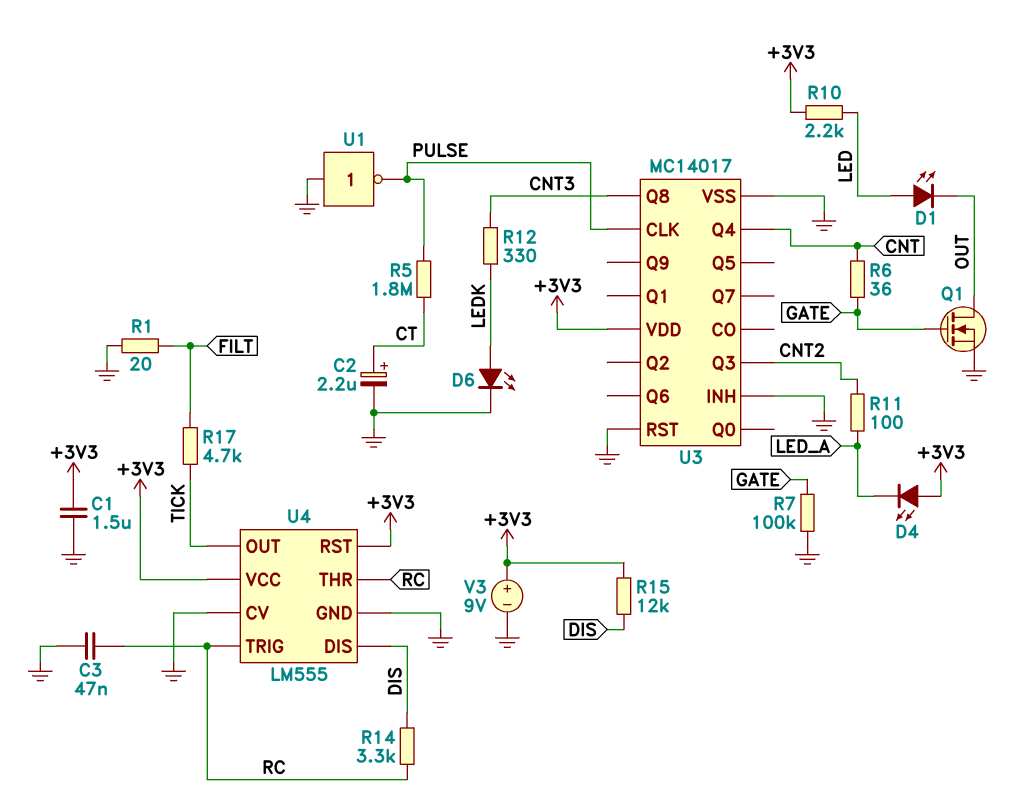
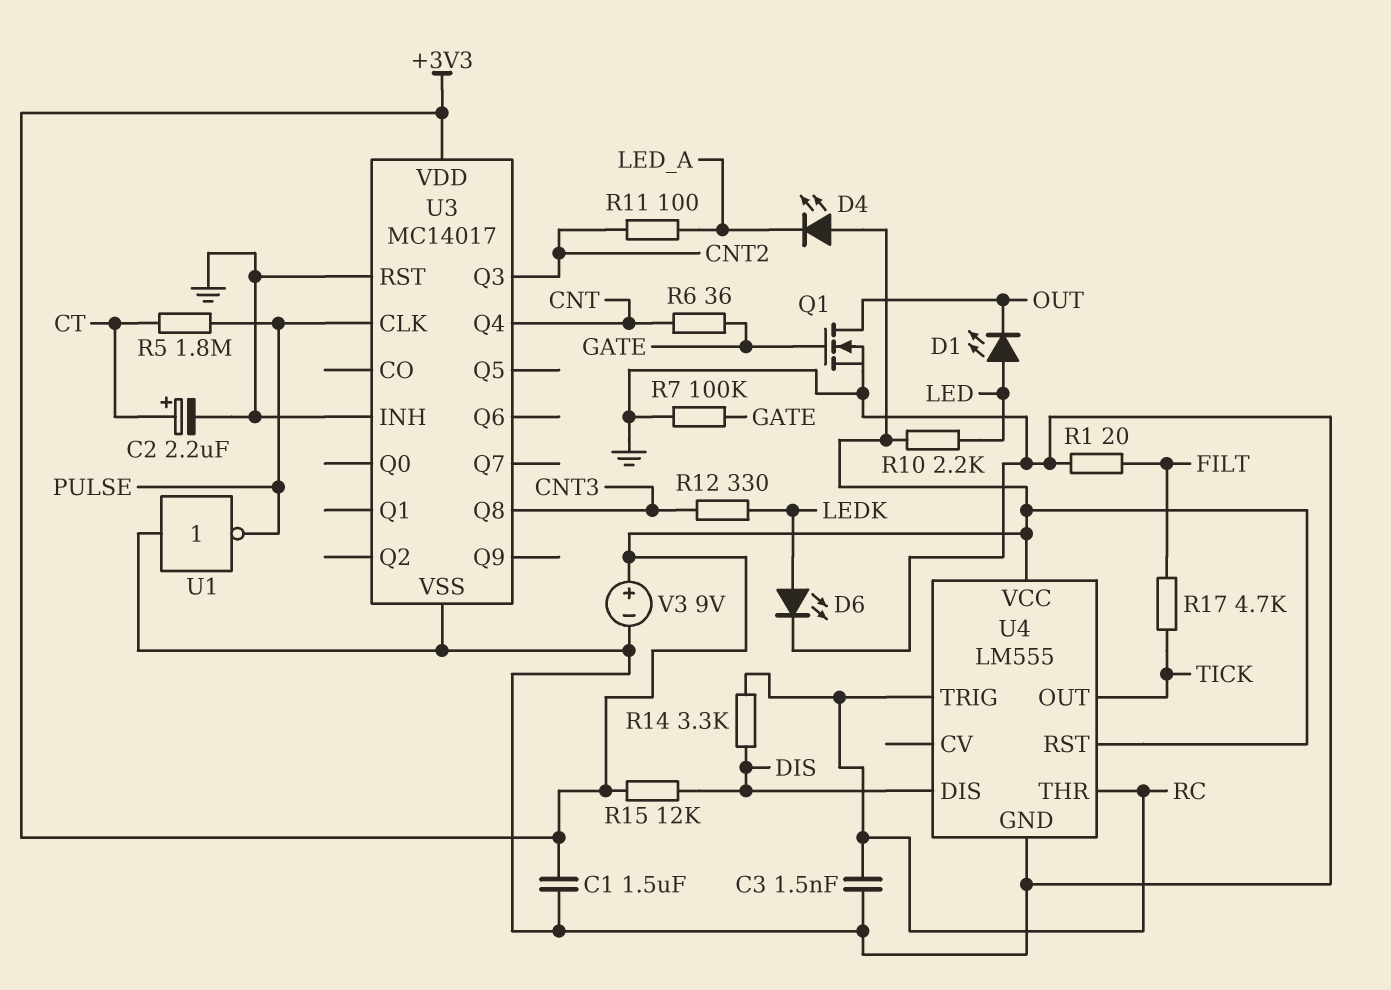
C3: 47nF (GND, RC) -> 1.5nF (GND, RC)
U4 pin CV: GND -> none

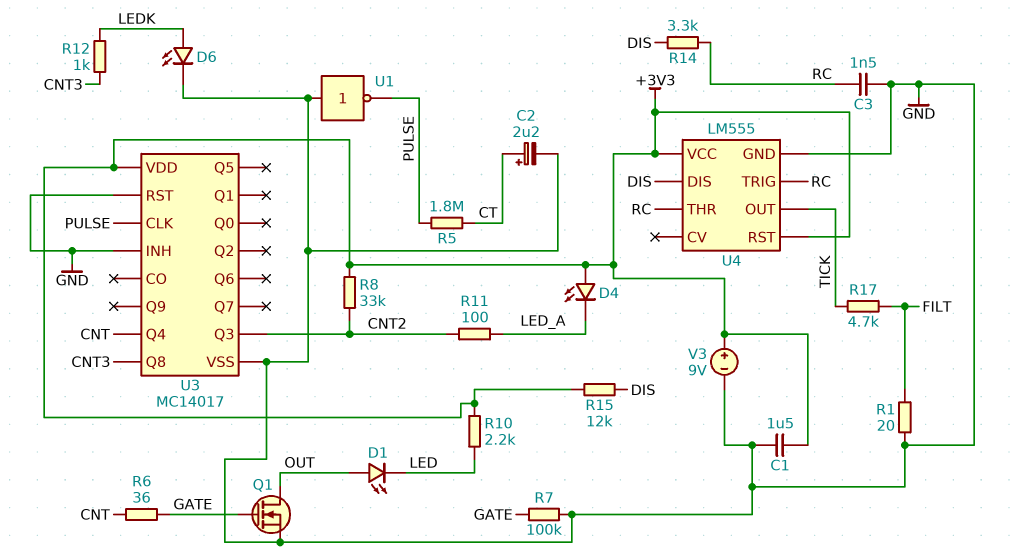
D1: LED (A LED, K OUT) -> LED (A OUT, K LED)
R8: none -> 33k (+3V3, CNT2)
R12: 330 (CNT3, LEDK) -> 1k (CNT3, LEDK)

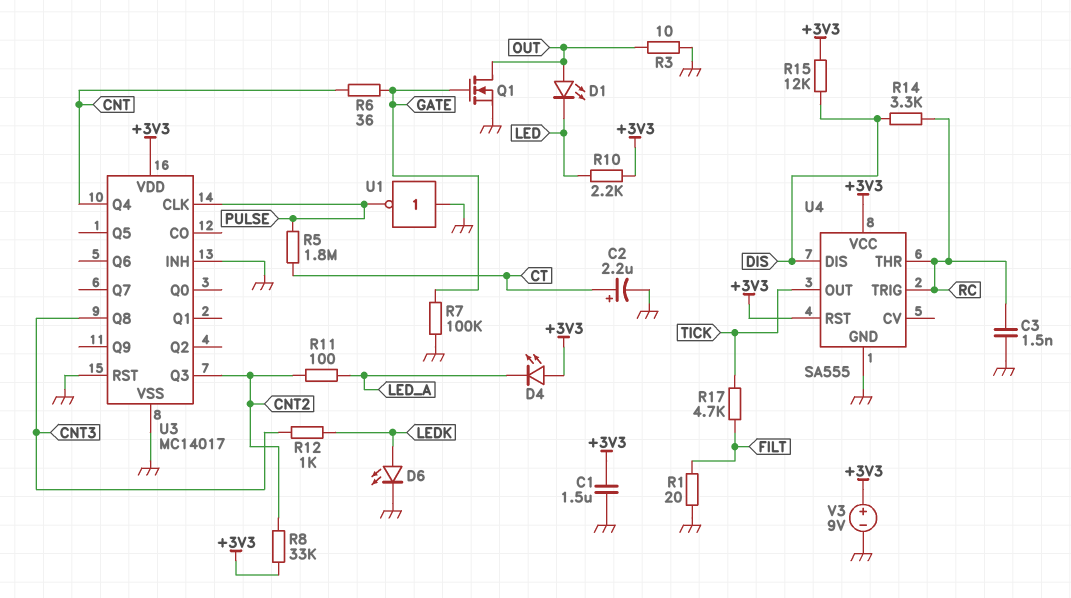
R3: none -> 10 (GND, OUT)
U4: LM555 -> SA555

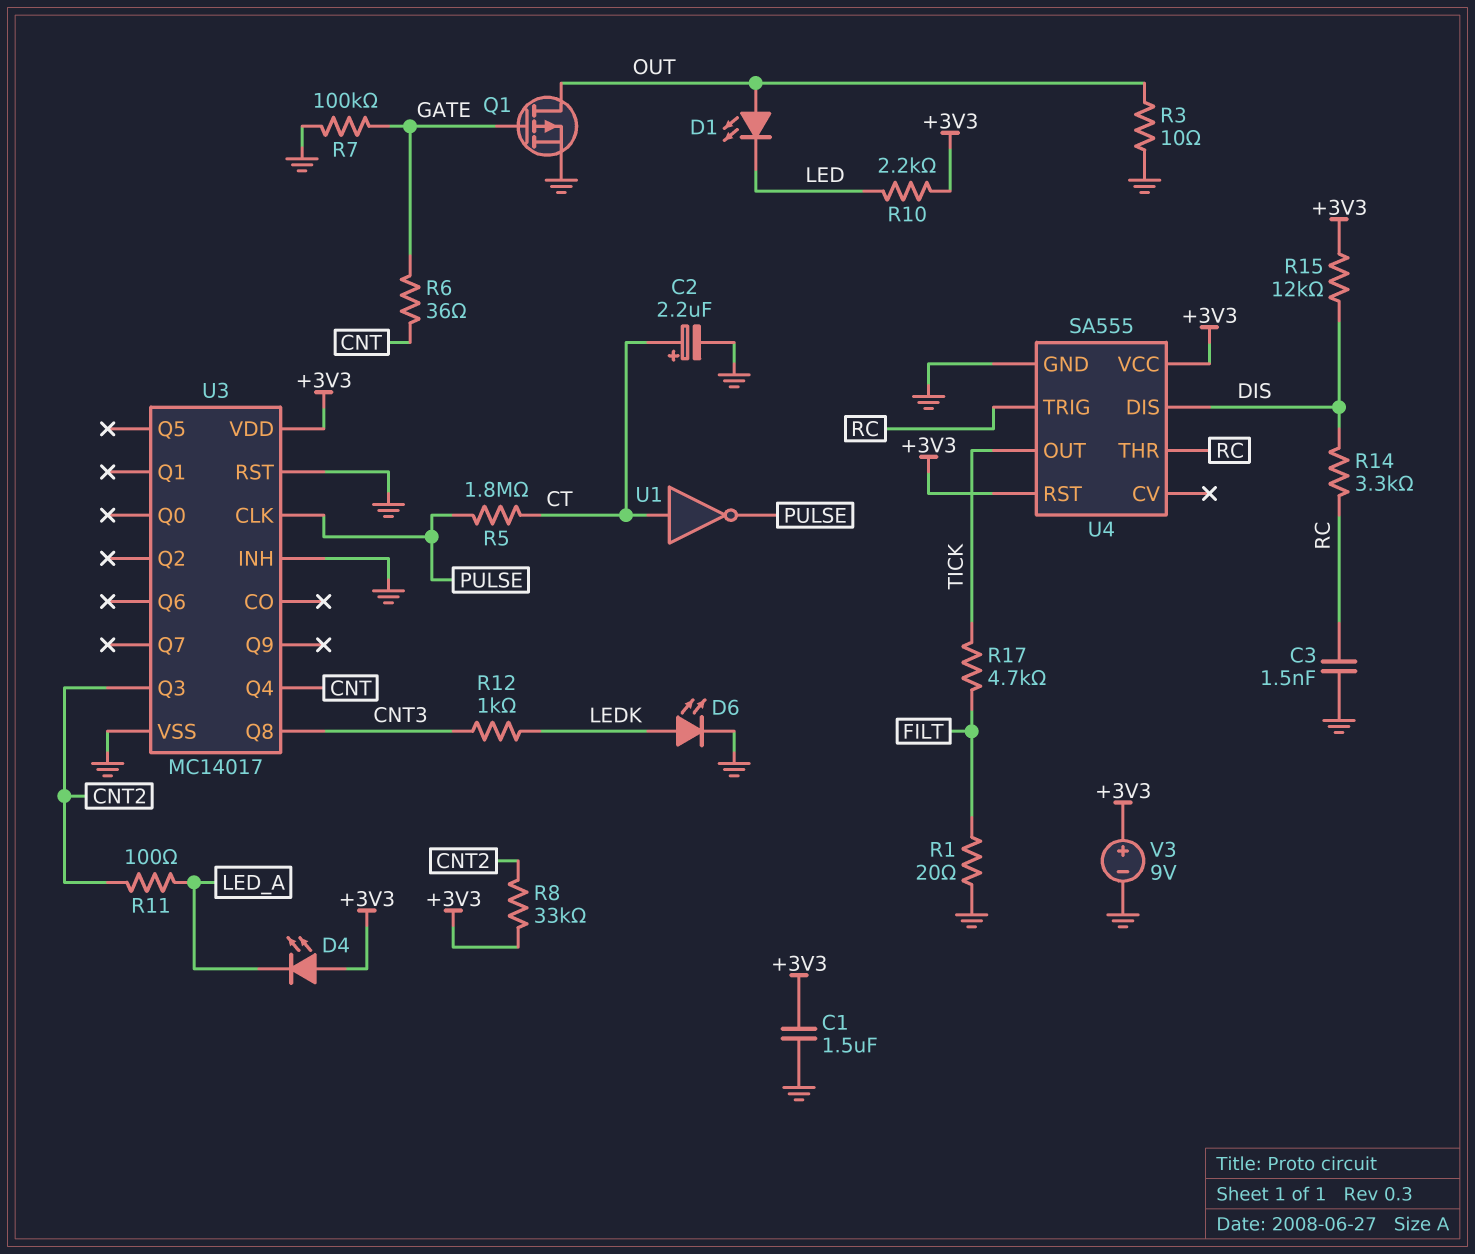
Q1: NMOS (G GATE, D OUT, S GND) -> PMOS (G GATE, D OUT, S GND)
U1: NOT (in GND, out PULSE) -> NOT (in CT, out PULSE)

